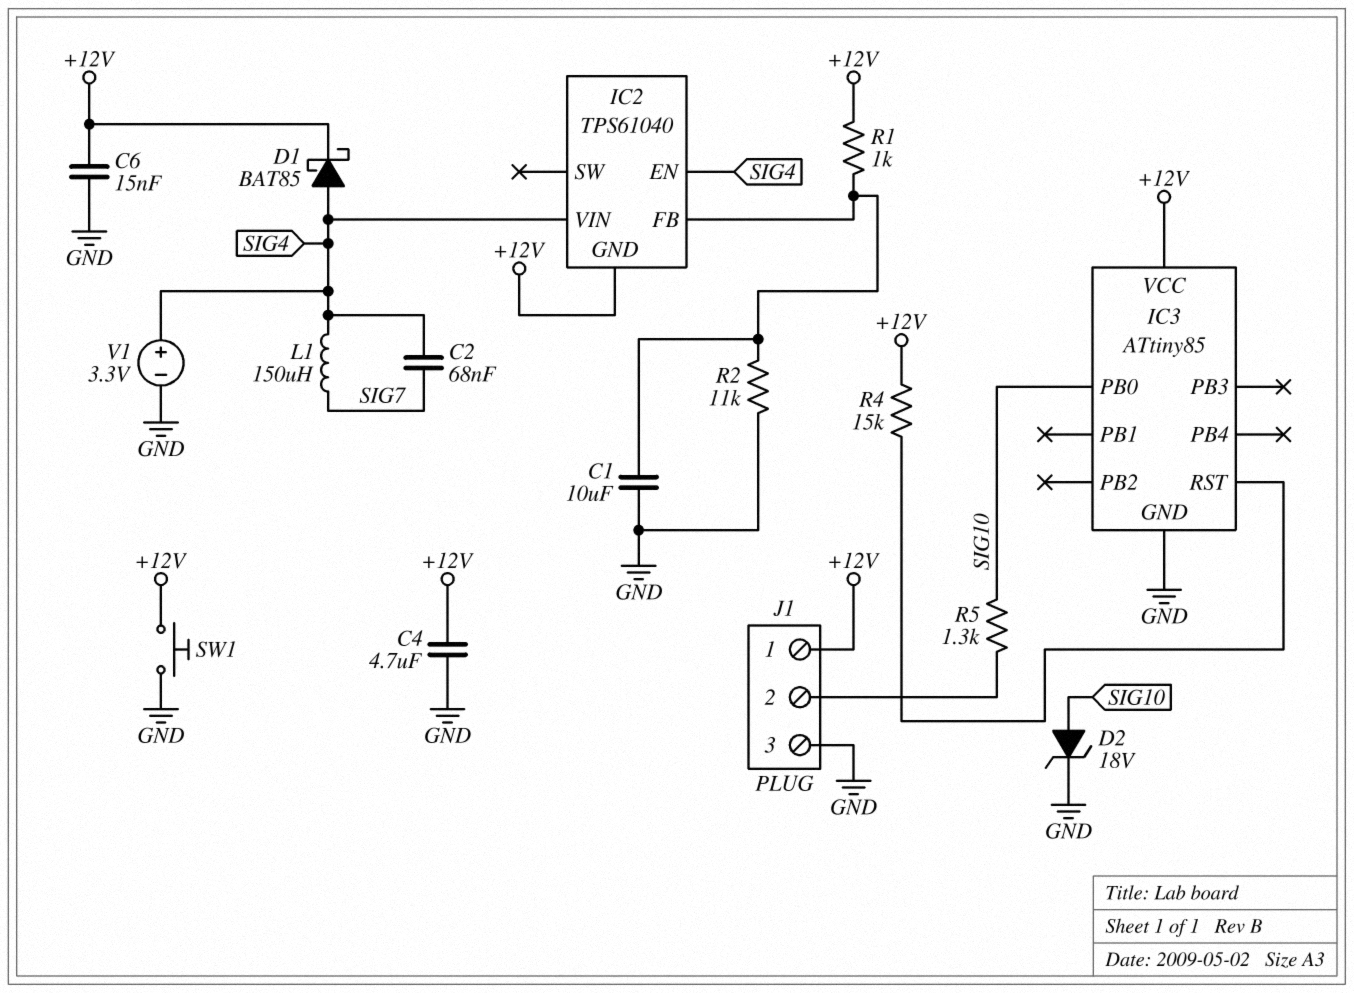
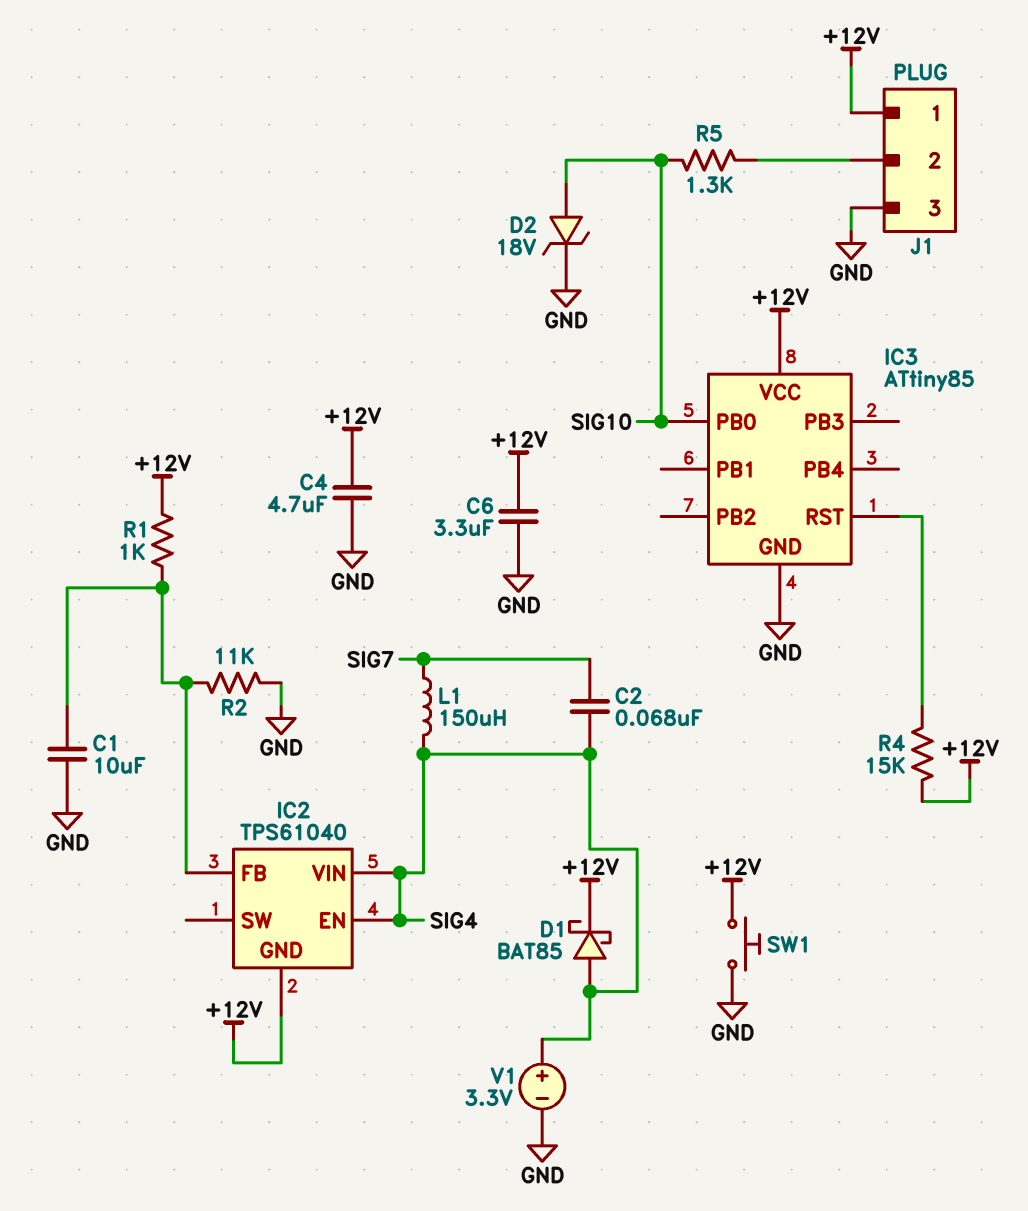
C6: 15nF (+12V, GND) -> 3.3uF (+12V, GND)

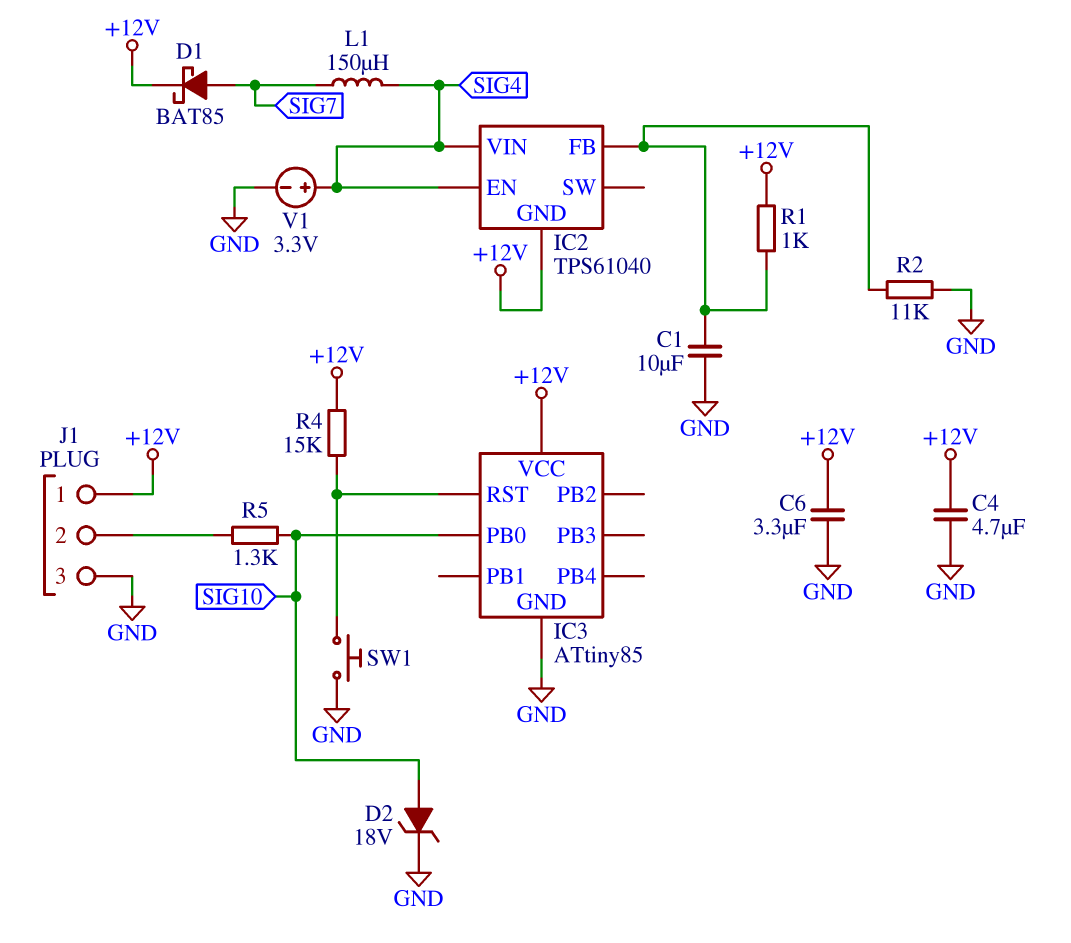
C2: 68nF (SIG4, SIG7) -> none
D1: schottky BAT85 (A SIG4, K +12V) -> schottky BAT85 (A SIG7, K +12V)
SW1: button (+12V, GND) -> button (GND, IC3/RST)

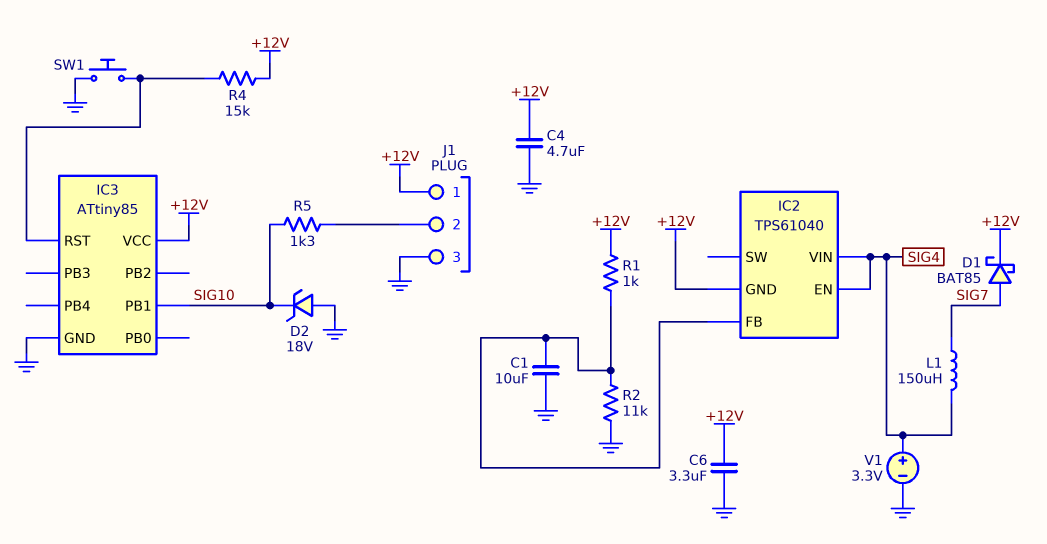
D2: zener 18V (A SIG10, K GND) -> zener 18V (A GND, K SIG10)
IC3 pin PB0: SIG10 -> none
IC3 pin PB1: none -> SIG10

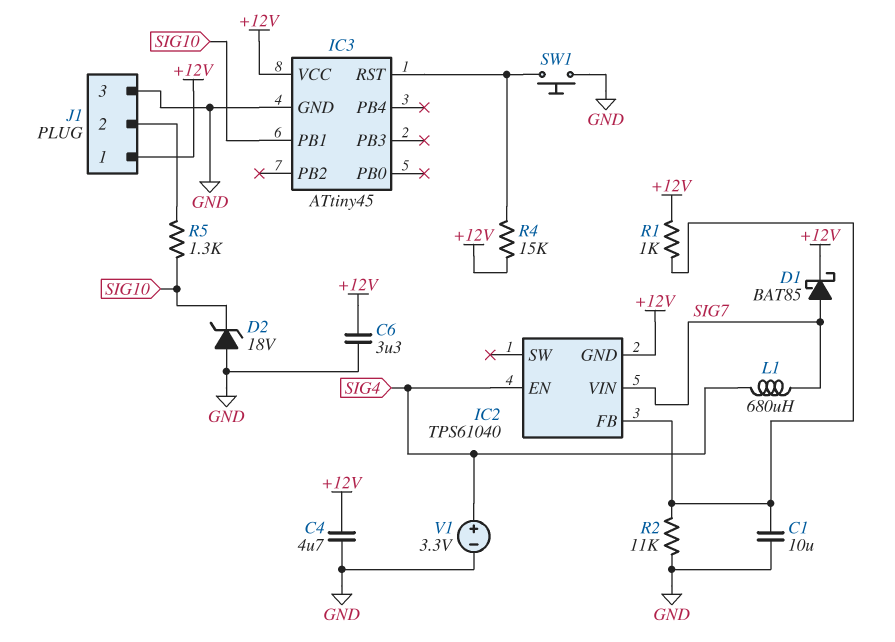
IC2 pin VIN: SIG4 -> SIG7
IC3: ATtiny85 -> ATtiny45
L1: 150uH (SIG4, SIG7) -> 680uH (SIG4, SIG7)

